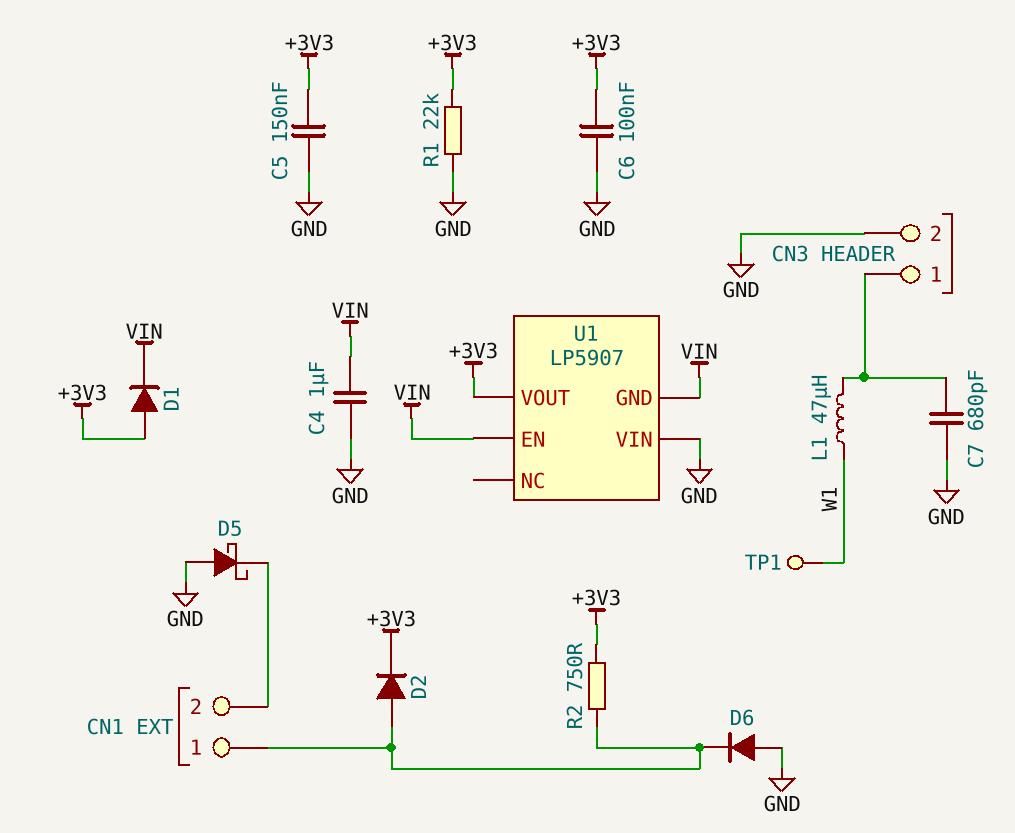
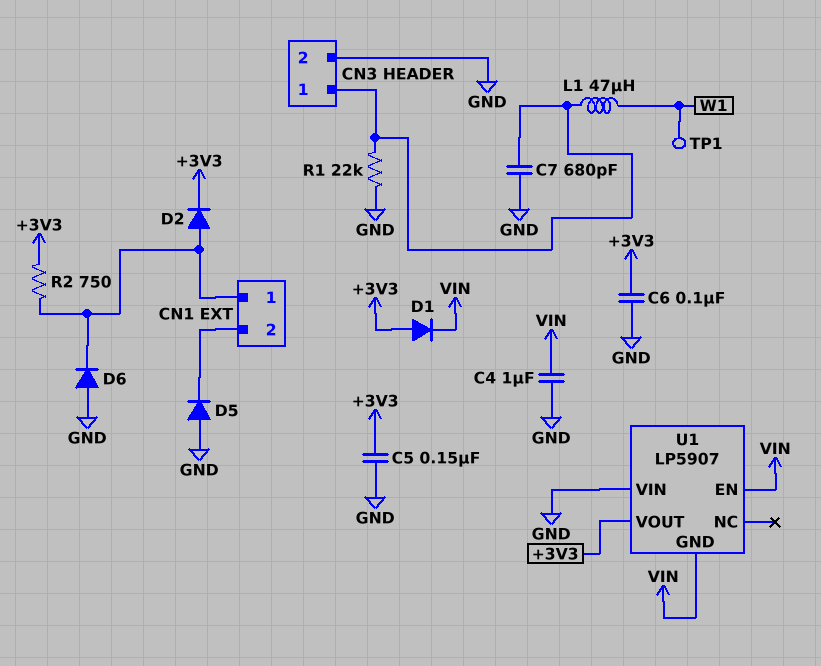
D5: schottky (A GND, K CN1/2) -> diode (A GND, K CN1/2)
R1: 22k (+3V3, GND) -> 22k (CN3/1, GND)

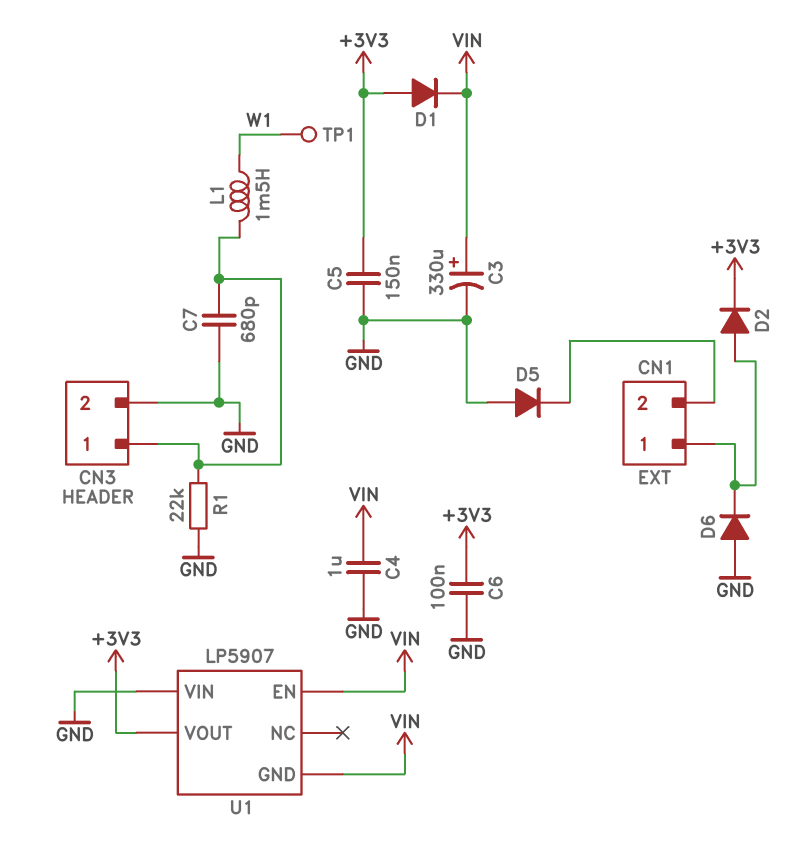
C3: none -> 330uF (plus VIN, minus GND)
L1: 47uH (CN3/1, W1) -> 1.5mH (CN3/1, W1)
R2: 750 (+3V3, CN1/1) -> none

